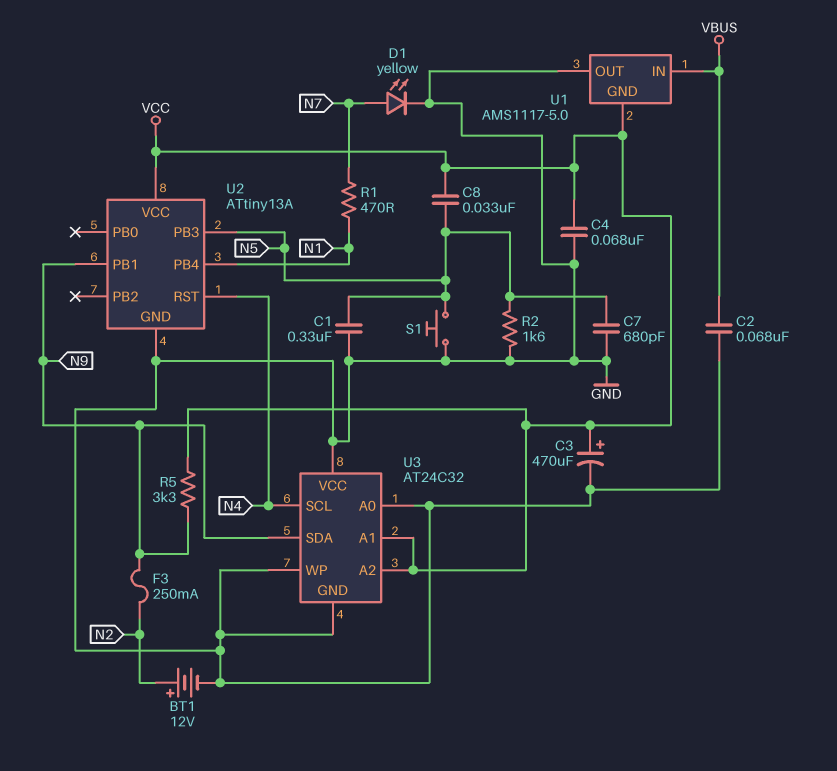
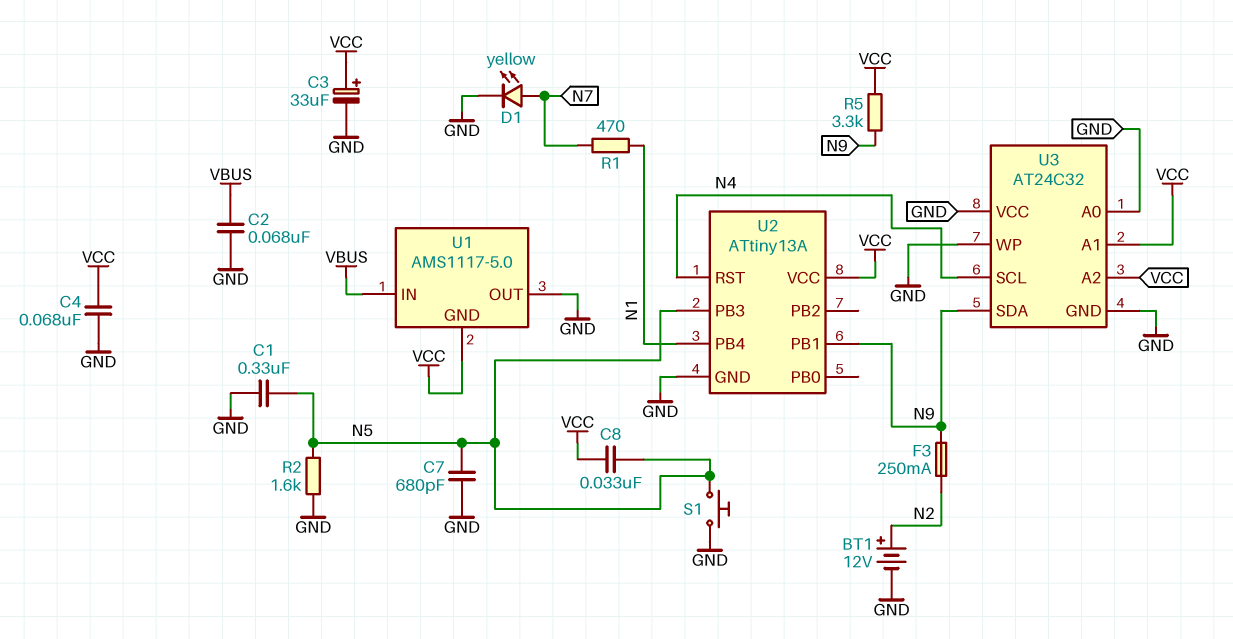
C3: 470uF (plus VCC, minus GND) -> 33uF (plus VCC, minus GND)

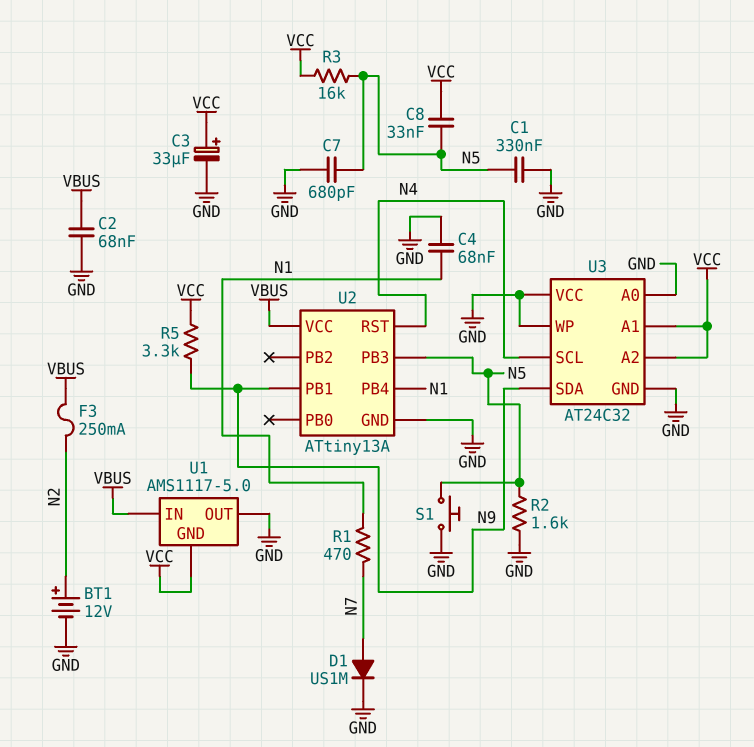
C4: 68nF (GND, VCC) -> 68nF (GND, N1)
D1: LED yellow (A N7, K GND) -> diode US1M (A N7, K GND)
F3: 250mA (N2, N9) -> 250mA (N2, VBUS)
R3: none -> 16k (N5, VCC)
U2 pin VCC: VCC -> VBUS

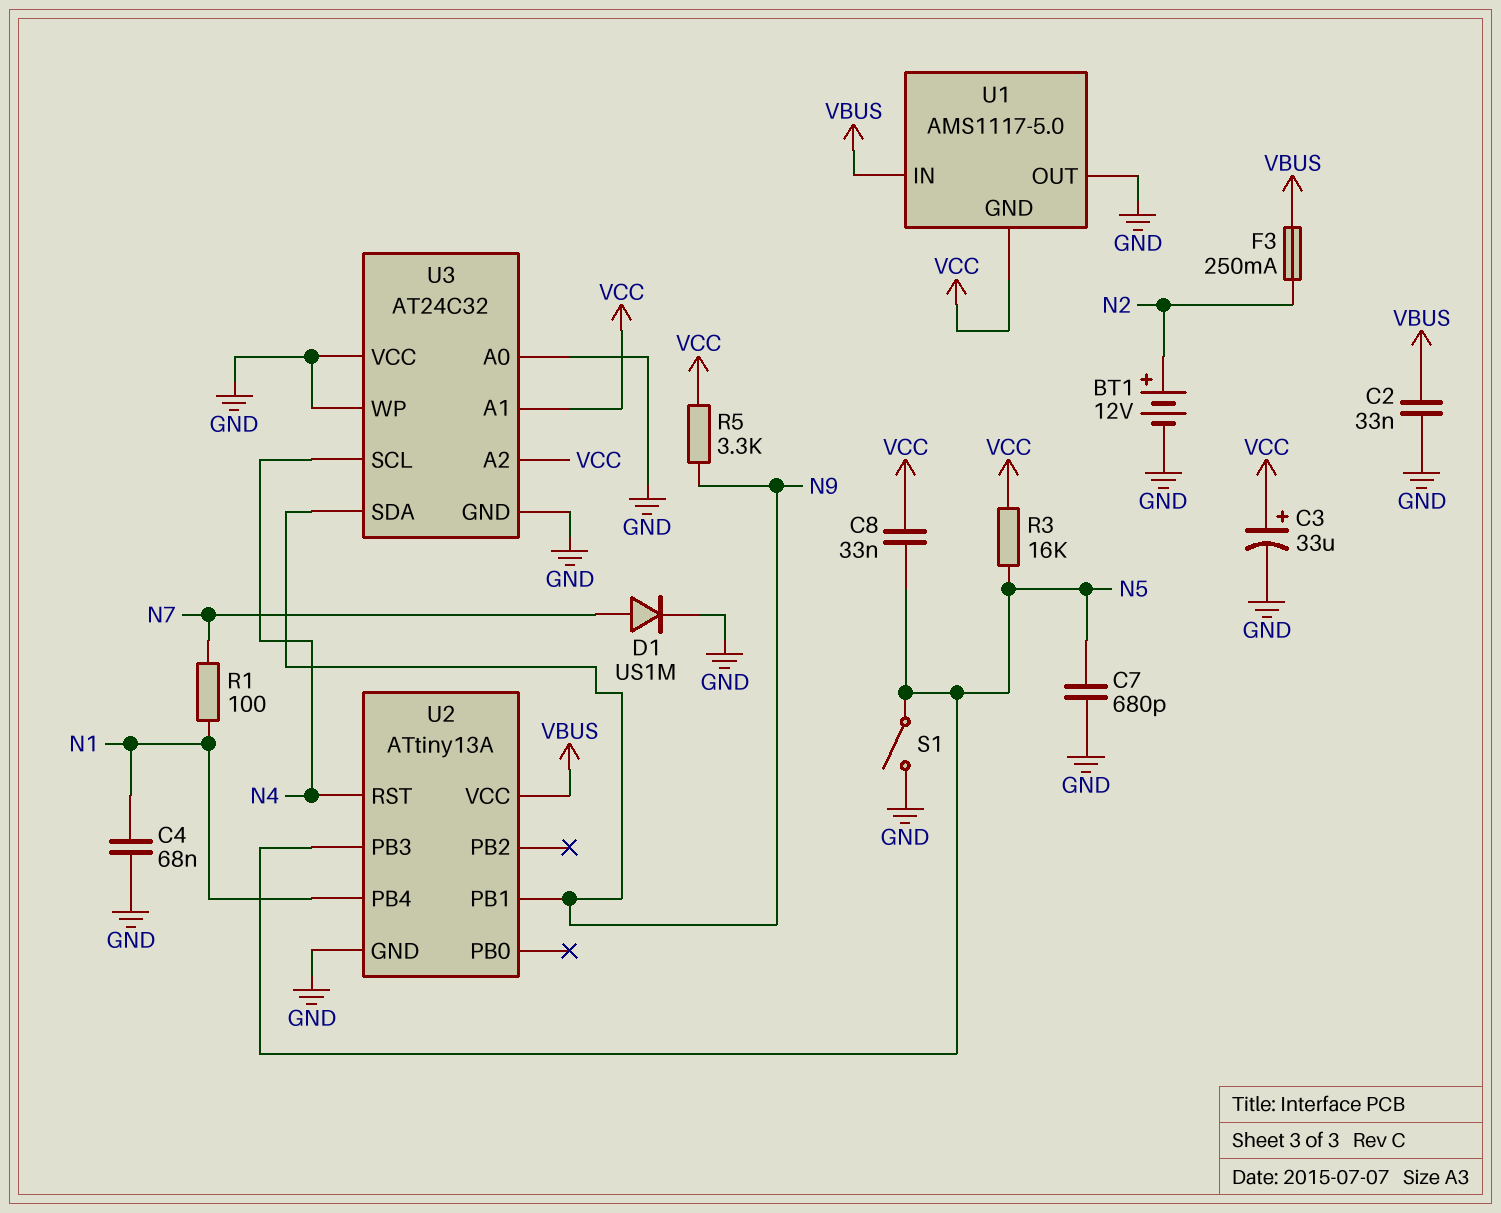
C1: 330nF (GND, N5) -> none
C2: 68nF (GND, VBUS) -> 33nF (GND, VBUS)
R1: 470 (N1, N7) -> 100 (N1, N7)
R2: 1.6k (GND, N5) -> none
S1: button (GND, N5) -> switch (GND, N5)

